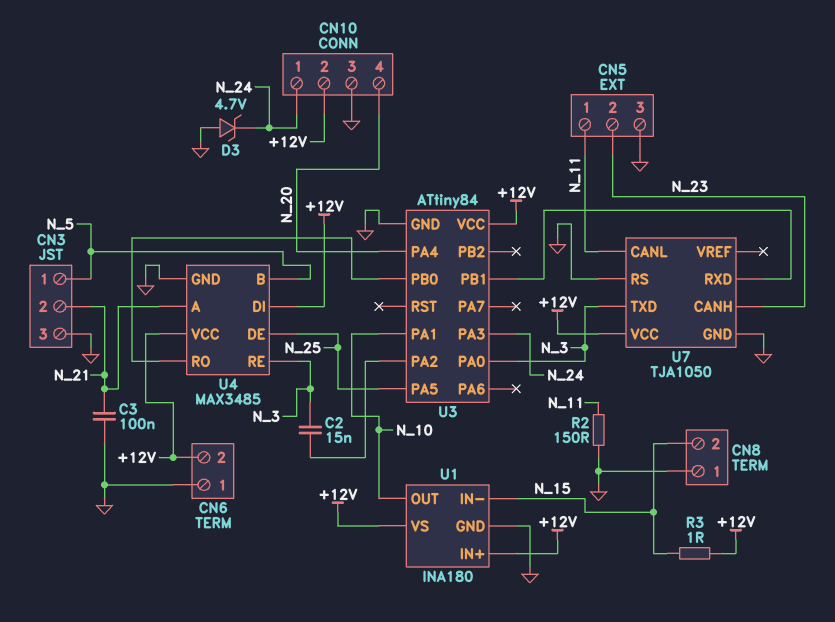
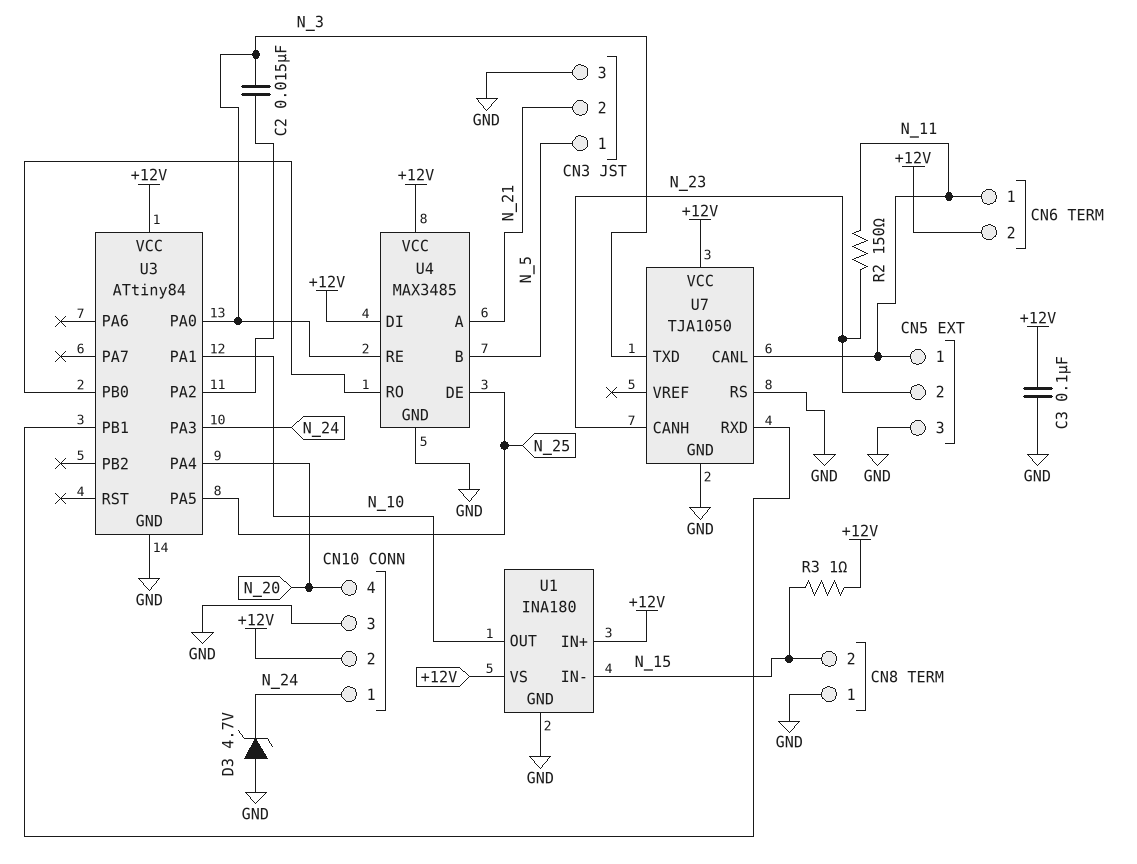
C3: 100nF (GND, N_21) -> 100nF (+12V, GND)
CN6 pin 1: GND -> N_11
R2: 150 (GND, N_11) -> 150 (N_11, N_23)

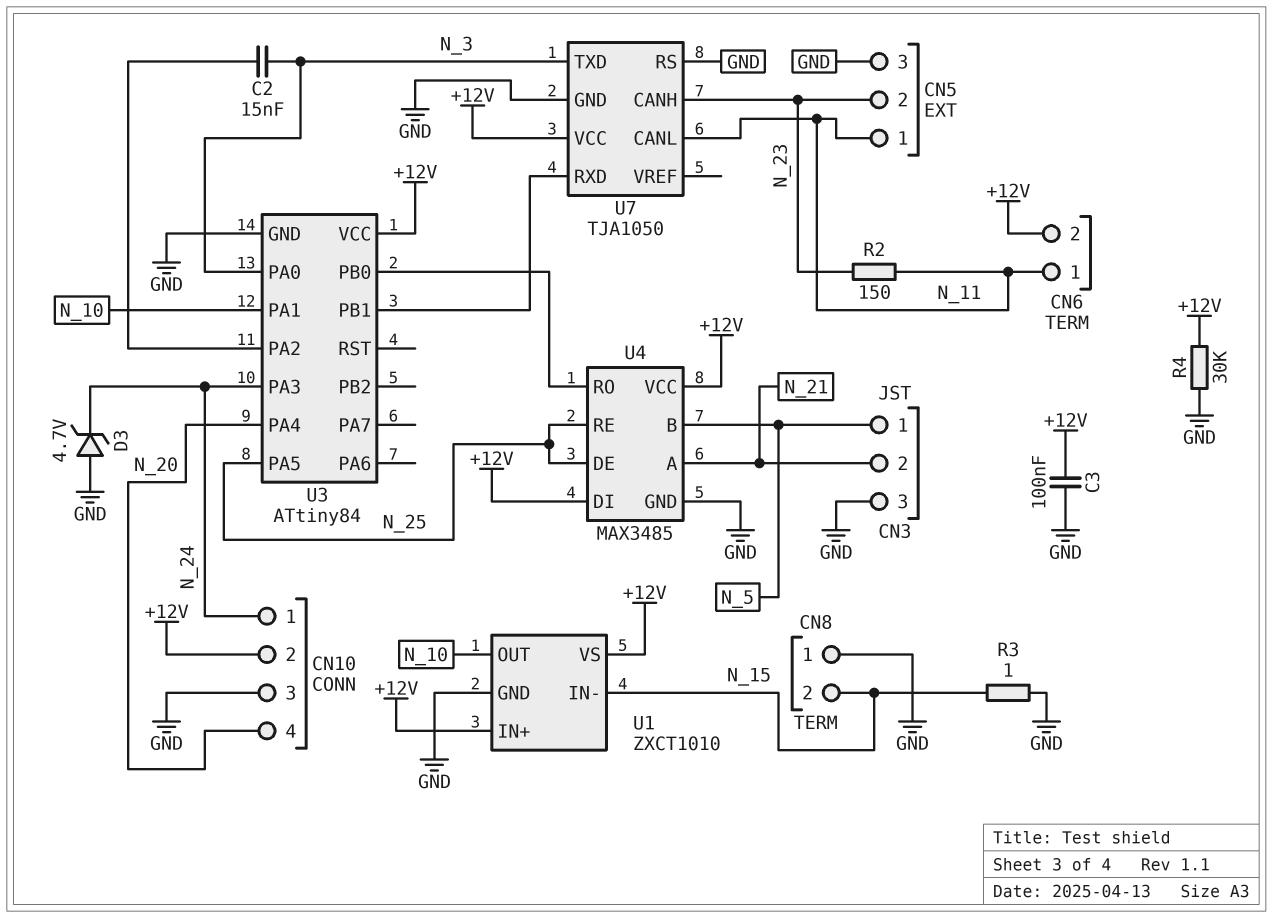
R3: 1 (+12V, N_15) -> 1 (GND, N_15)
R4: none -> 30k (+12V, GND)
U1: INA180 -> ZXCT1010
U4 pin RE: N_3 -> N_25

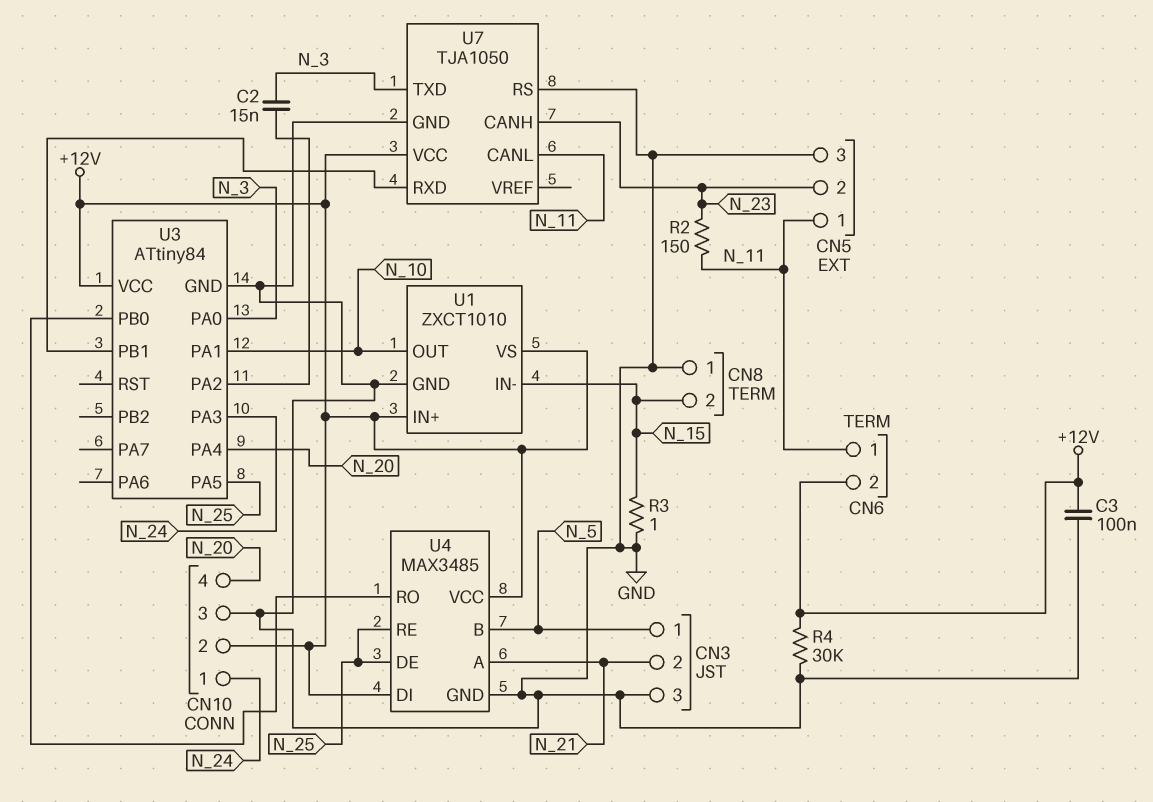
D3: zener 4.7V (A GND, K N_24) -> none

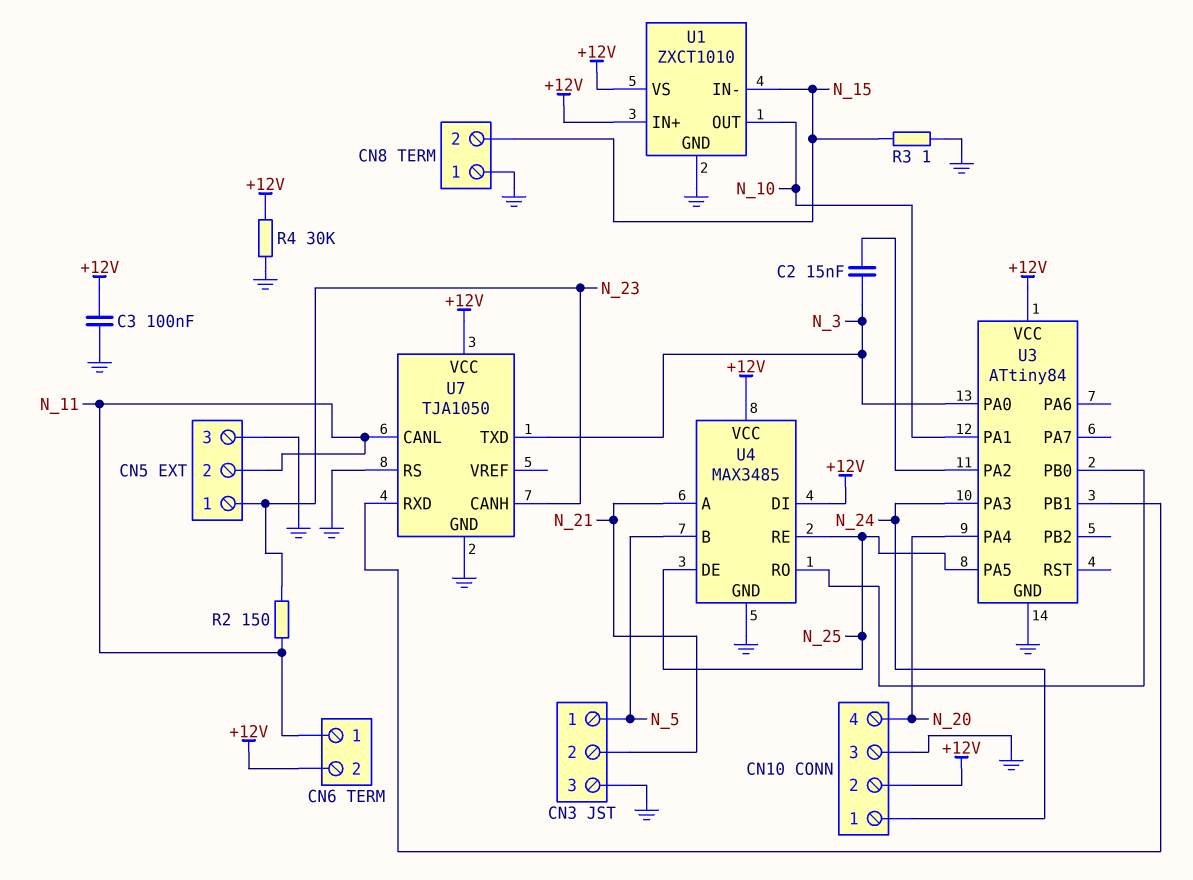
CN5 pin 1: N_11 -> N_23
CN5 pin 2: N_23 -> N_11

